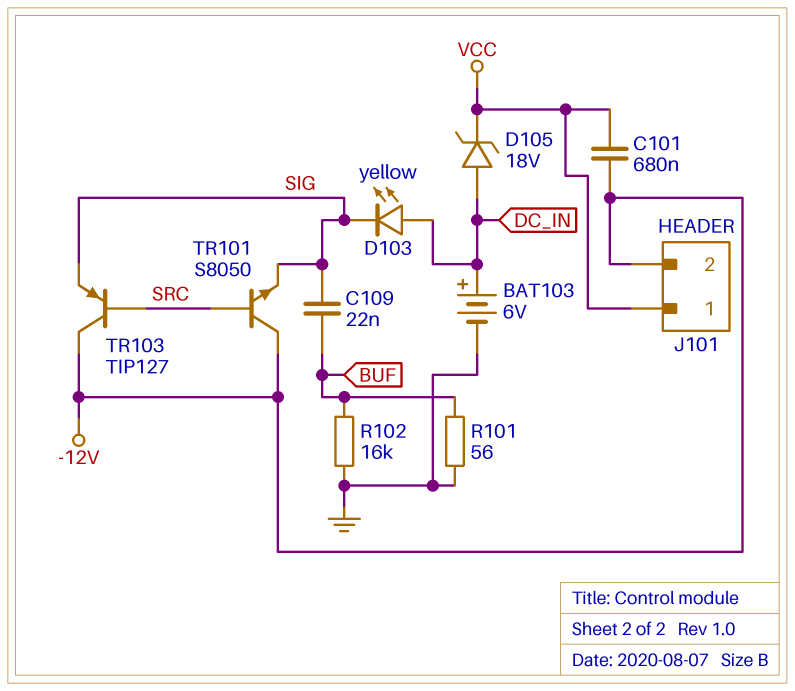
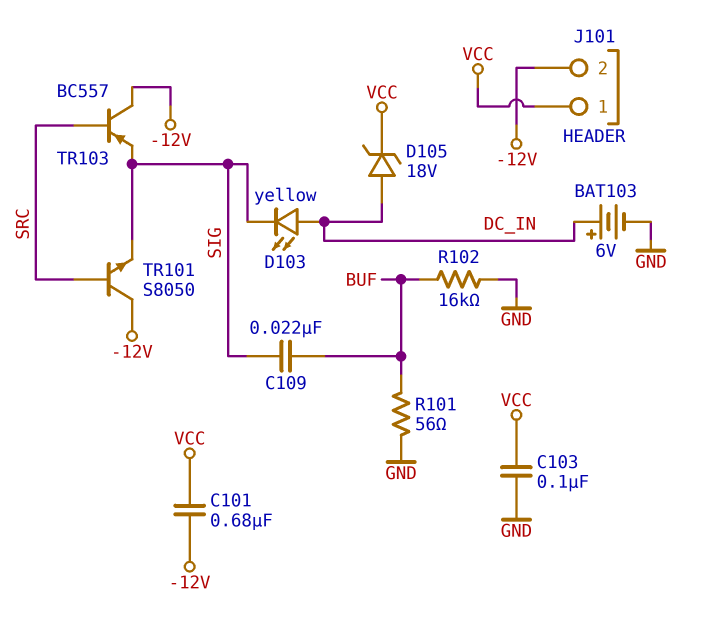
C103: none -> 100nF (GND, VCC)
TR103: PNP TIP127 (B SRC, C -12V, E SIG) -> PNP BC557 (B SRC, C -12V, E SIG)

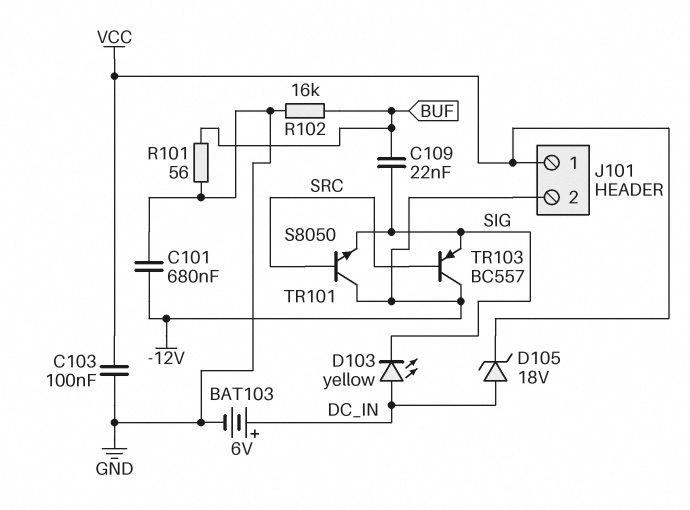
C101: 680nF (-12V, VCC) -> 680nF (-12V, GND)

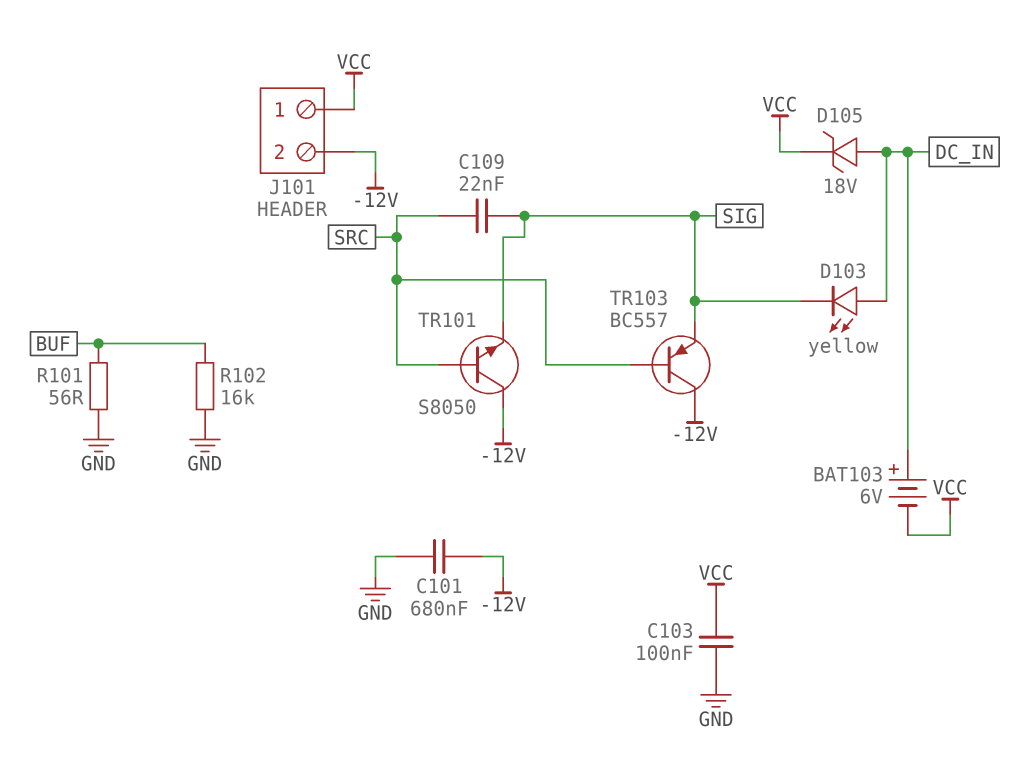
BAT103: 6V (plus DC_IN, minus GND) -> 6V (plus DC_IN, minus VCC)
C109: 22nF (BUF, SIG) -> 22nF (SIG, SRC)

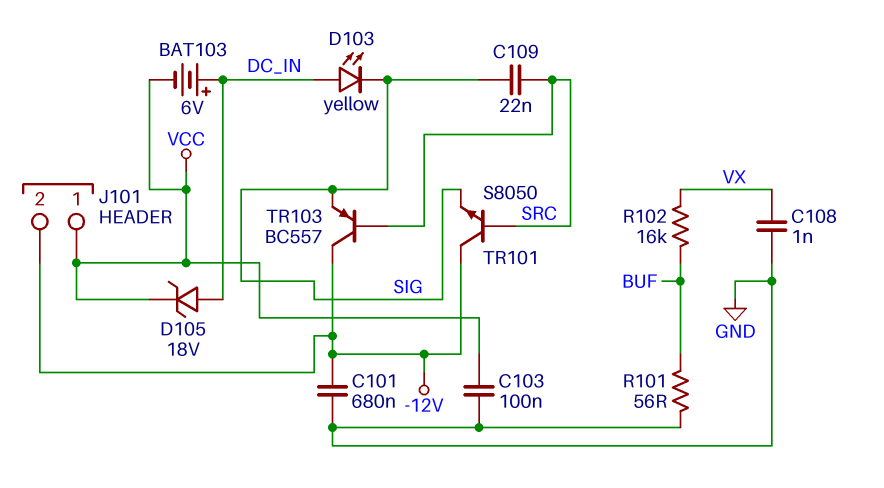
C108: none -> 1nF (GND, VX)
R102: 16k (BUF, GND) -> 16k (BUF, VX)

